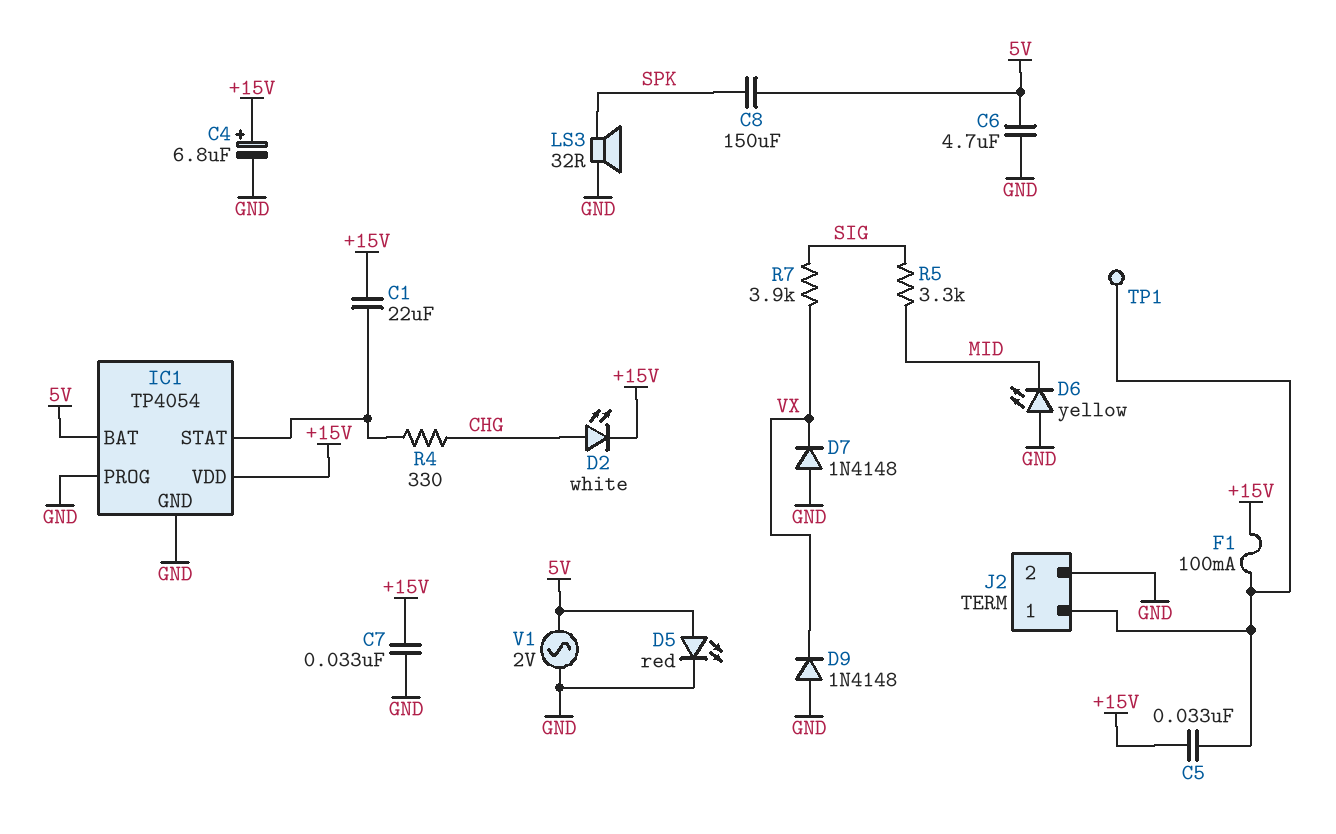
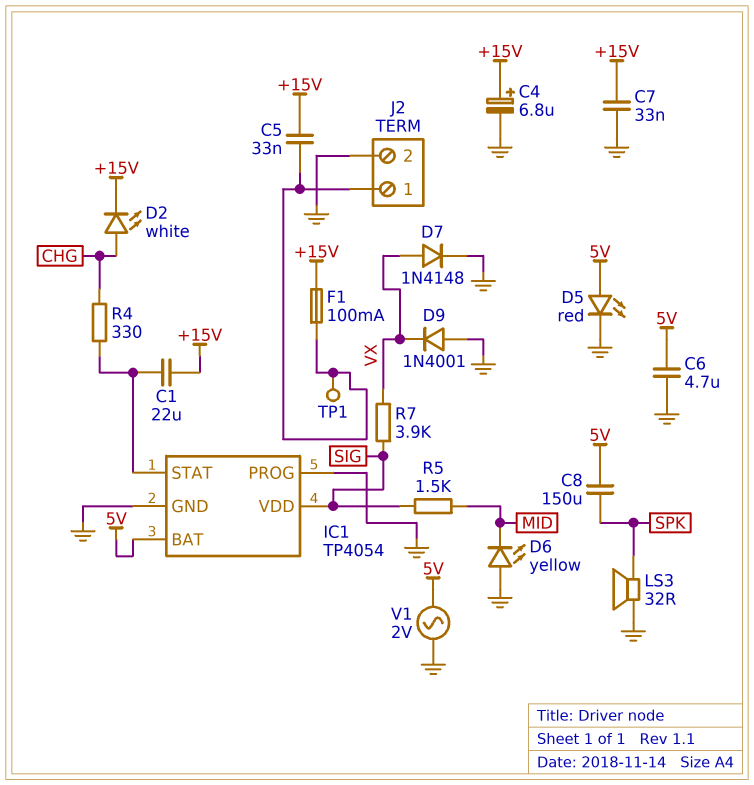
D7: diode 1N4148 (A GND, K VX) -> diode 1N4148 (A VX, K GND)
D9: diode 1N4148 (A GND, K VX) -> diode 1N4001 (A GND, K VX)
IC1 pin VDD: +15V -> SIG
R5: 3.3k (MID, SIG) -> 1.5k (MID, SIG)

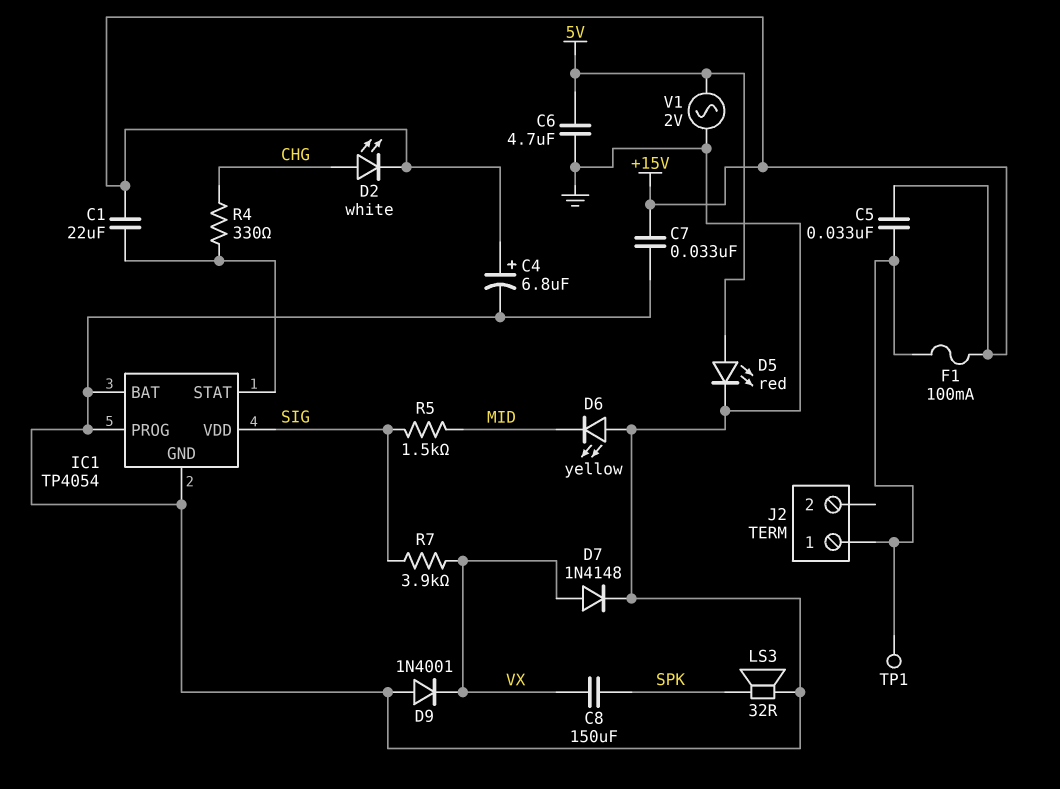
C8: 150uF (5V, SPK) -> 150uF (SPK, VX)
IC1 pin BAT: 5V -> GND
J2 pin 2: GND -> none

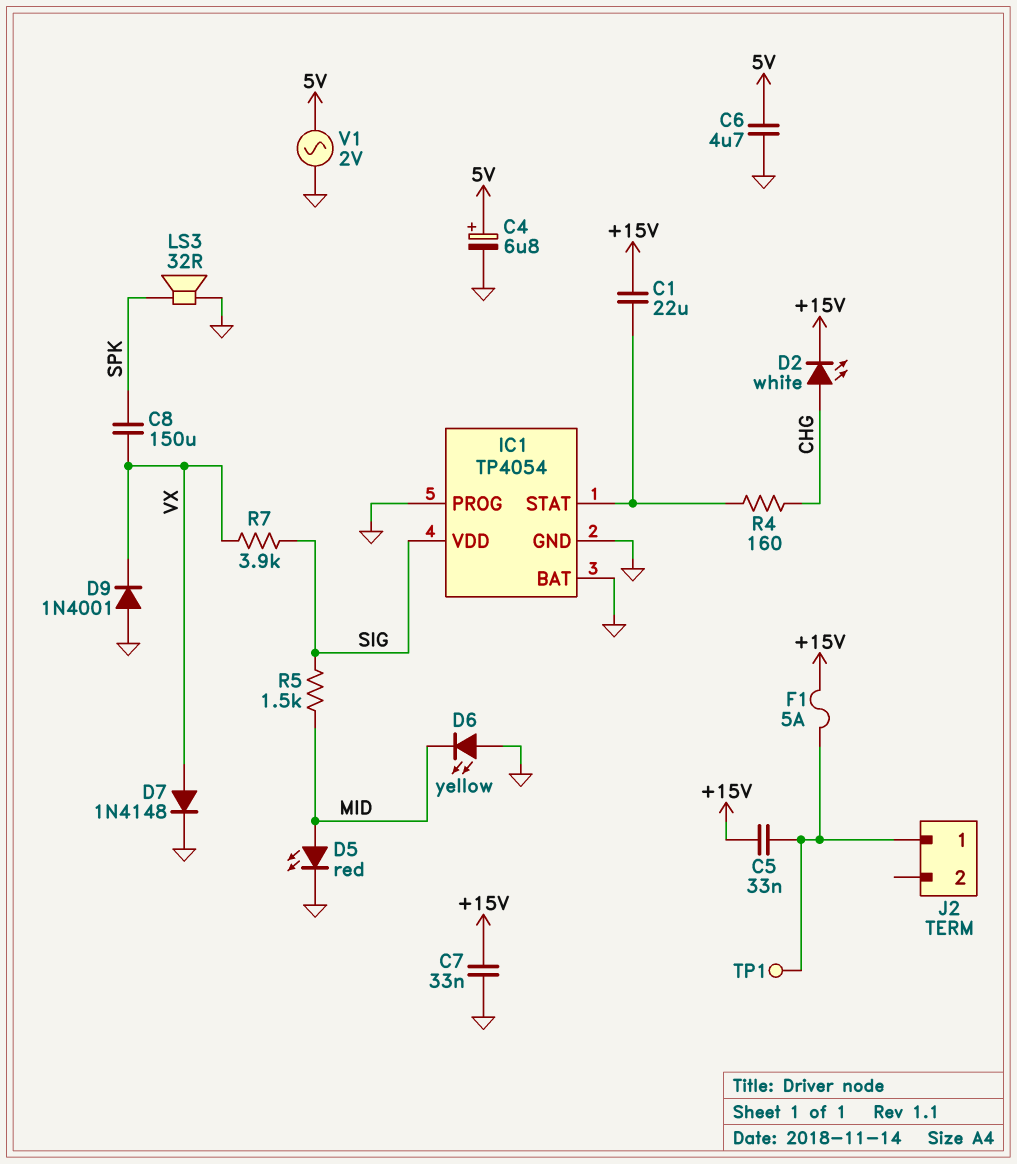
C4: 6.8uF (plus +15V, minus GND) -> 6.8uF (plus 5V, minus GND)
D5: LED red (A 5V, K GND) -> LED red (A MID, K GND)
F1: 100mA (+15V, J2/1) -> 5A (+15V, J2/1)
R4: 330 (CHG, IC1/STAT) -> 160 (CHG, IC1/STAT)

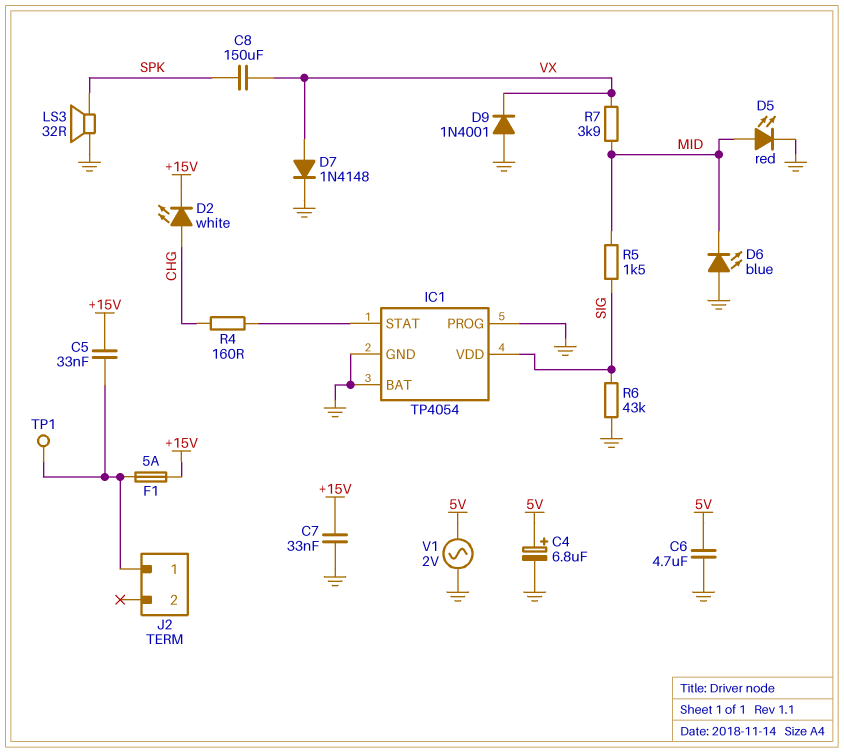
C1: 22uF (+15V, IC1/STAT) -> none
D6: LED yellow (A GND, K MID) -> LED blue (A GND, K MID)
R6: none -> 43k (GND, SIG)
R7: 3.9k (SIG, VX) -> 3.9k (MID, VX)

